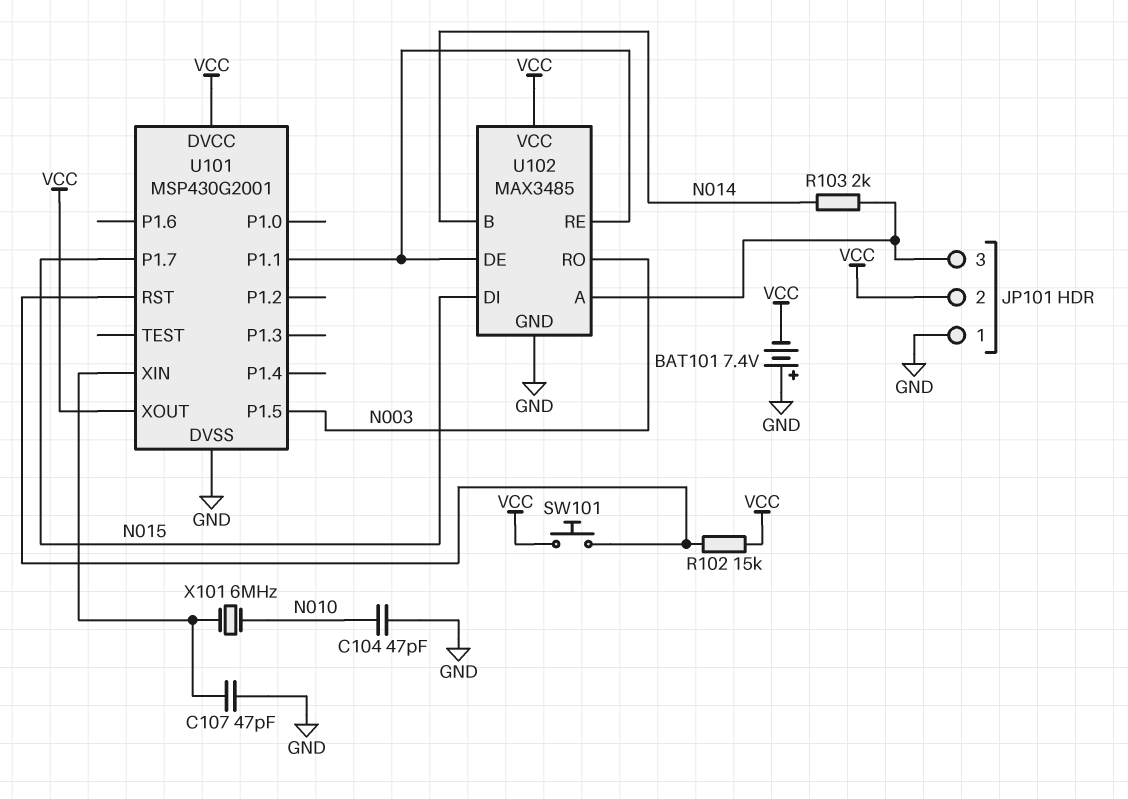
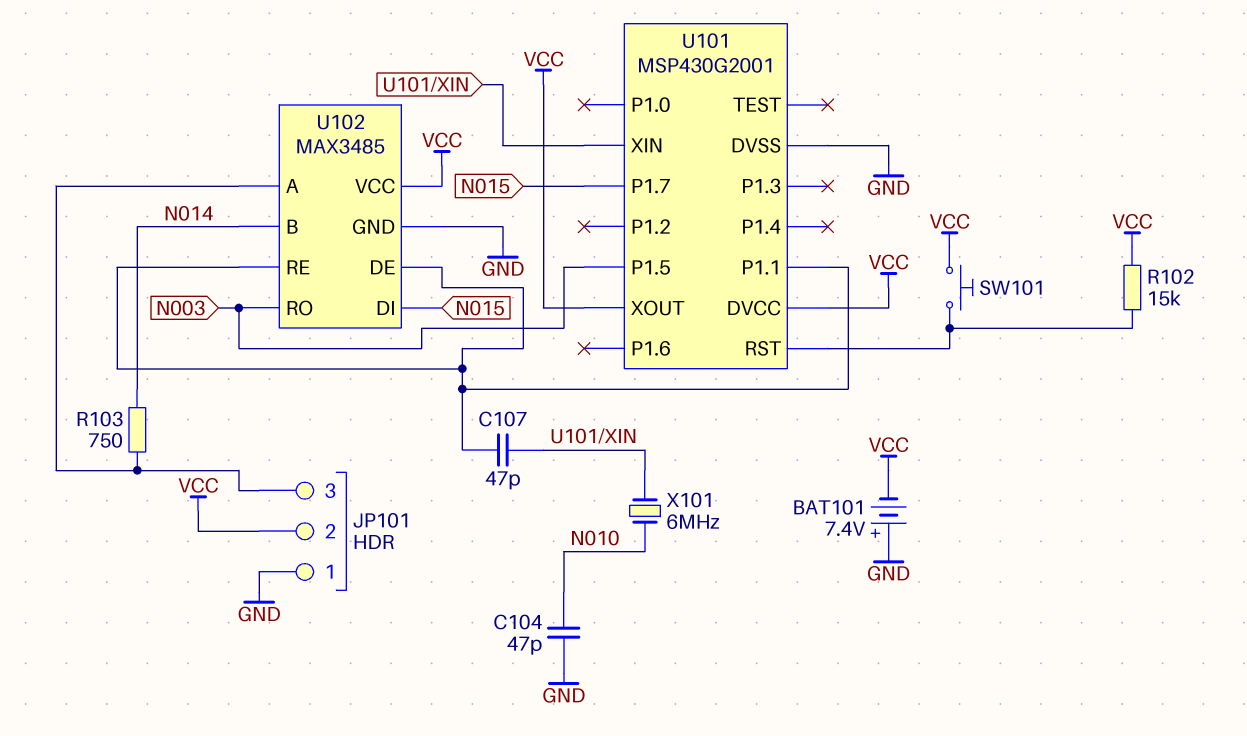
C107: 47pF (GND, U101/XIN) -> 47pF (U101/P1.1, U101/XIN)
R103: 2k (JP101/3, N014) -> 750 (JP101/3, N014)

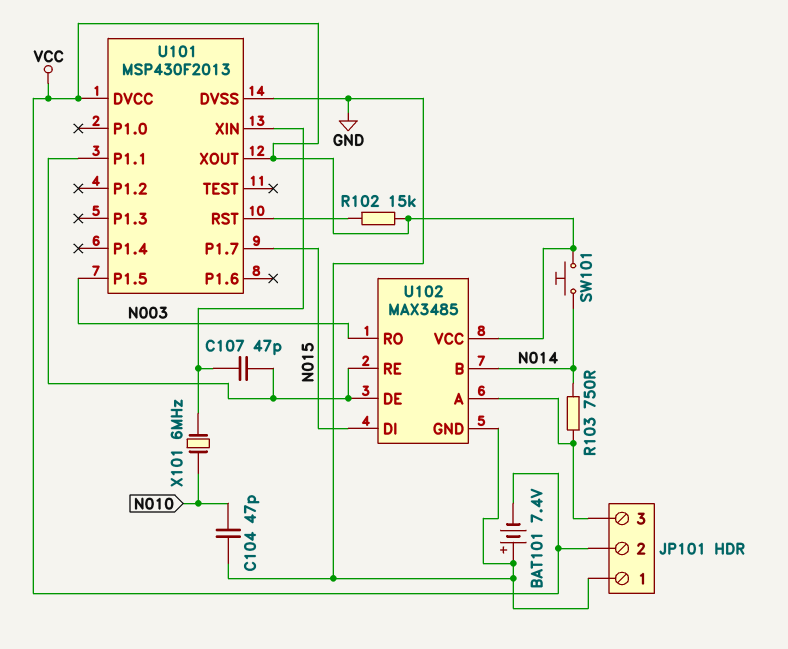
SW101: button (U101/RST, VCC) -> button (N014, VCC)
U101: MSP430G2001 -> MSP430F2013

